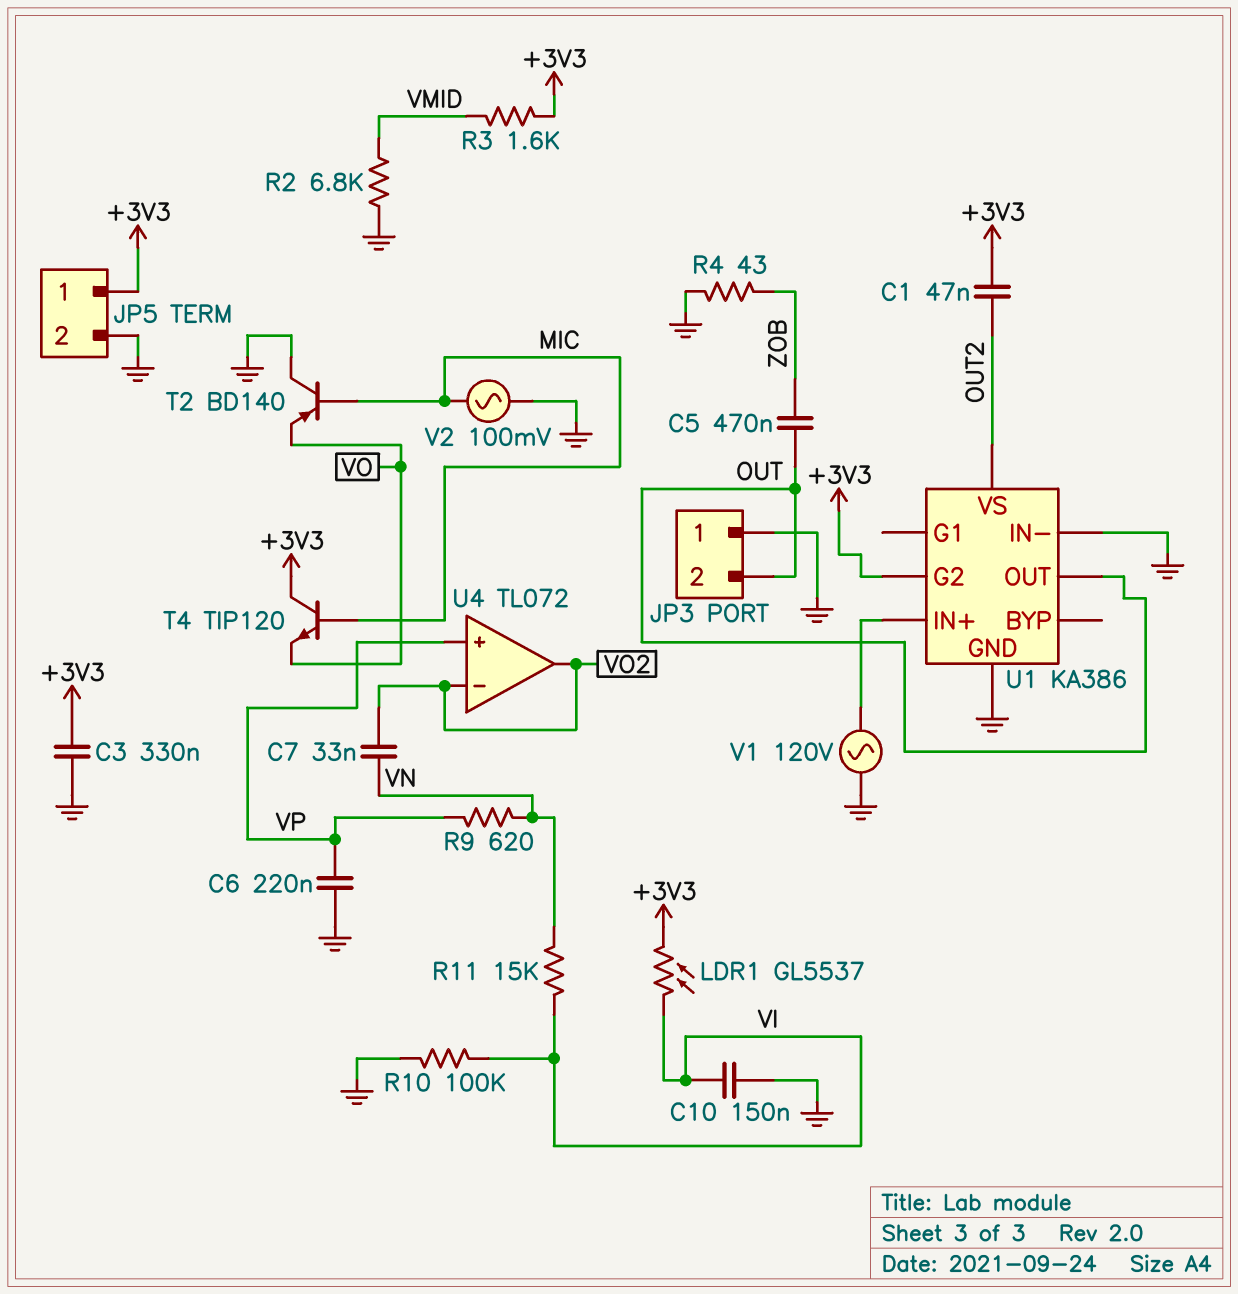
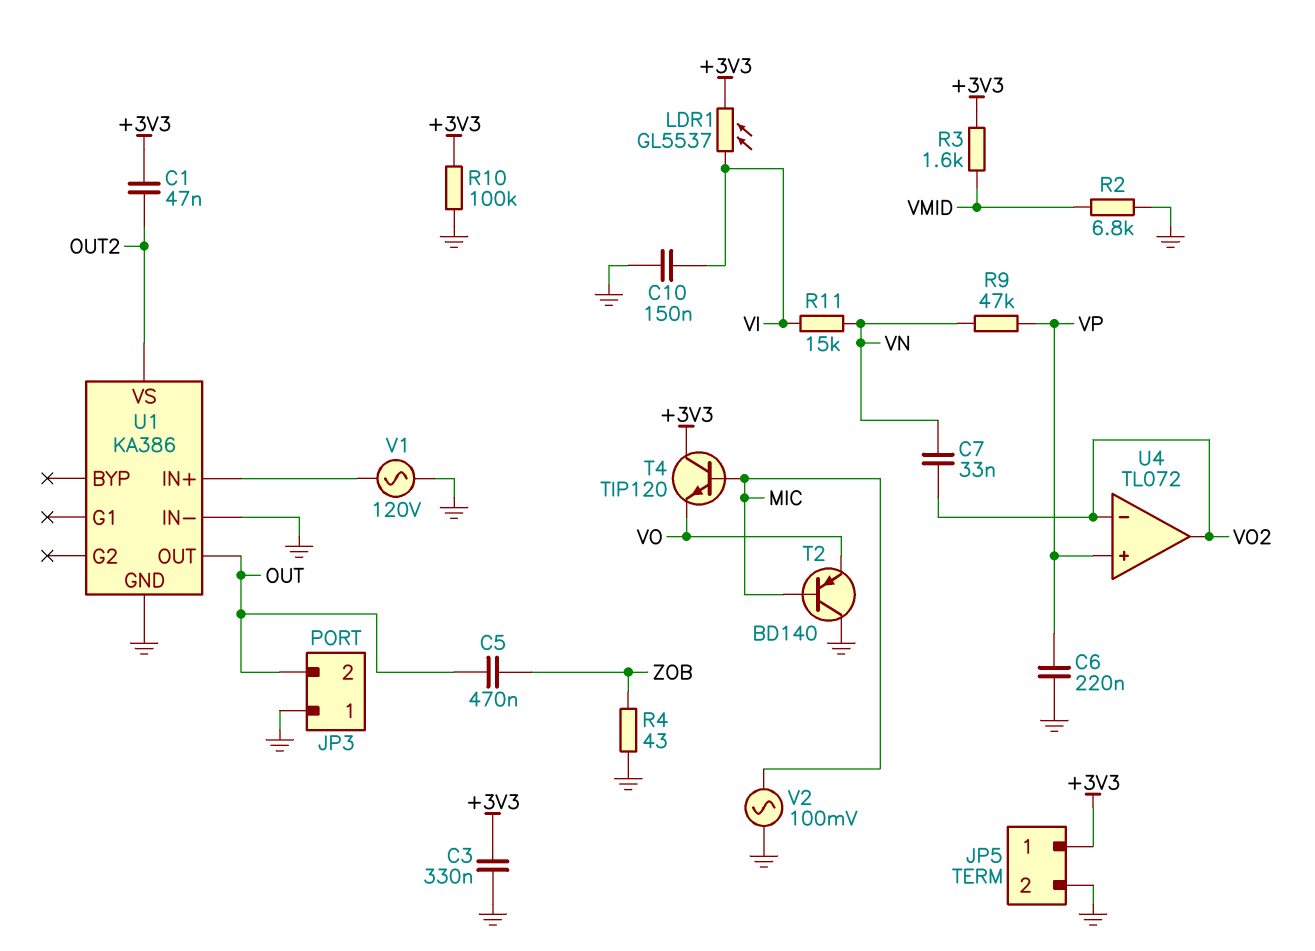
R9: 620 (VN, VP) -> 47k (VN, VP)
R10: 100k (GND, VI) -> 100k (+3V3, GND)
U1 pin G2: +3V3 -> none

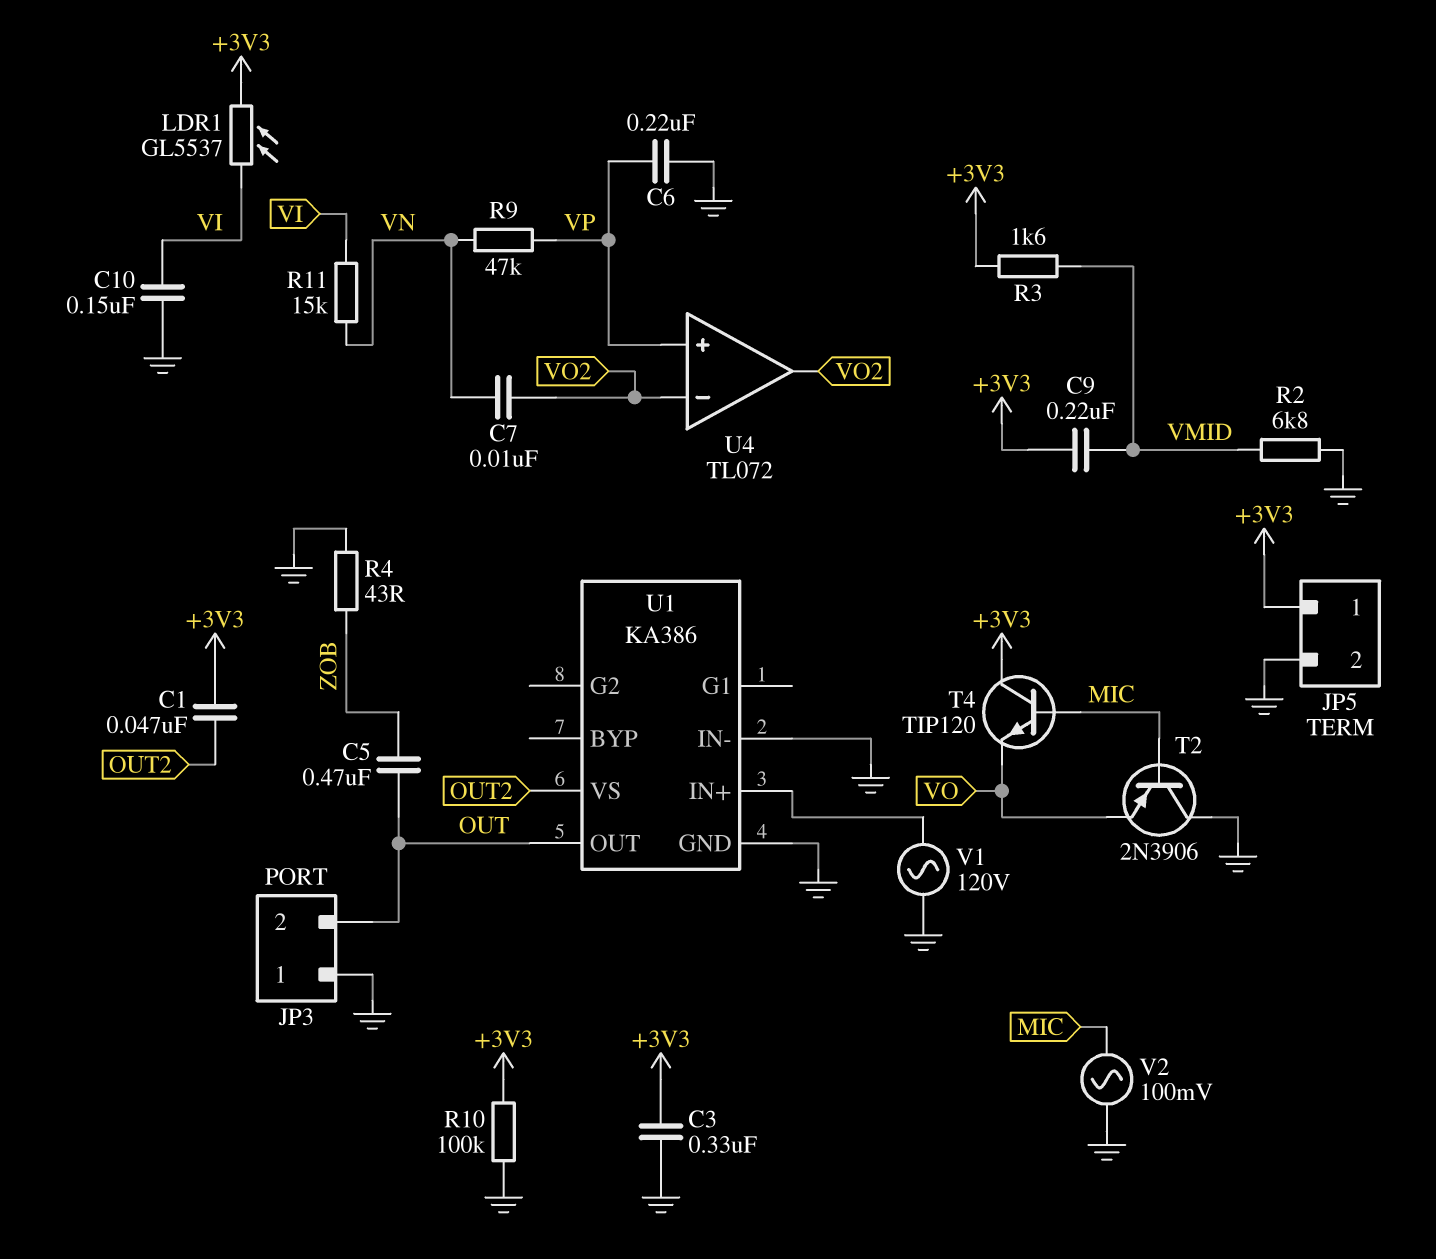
C7: 33nF (VN, VO2) -> 10nF (VN, VO2)
C9: none -> 220nF (+3V3, VMID)
T2: PNP BD140 (B MIC, C GND, E VO) -> PNP 2N3906 (B MIC, C GND, E VO)

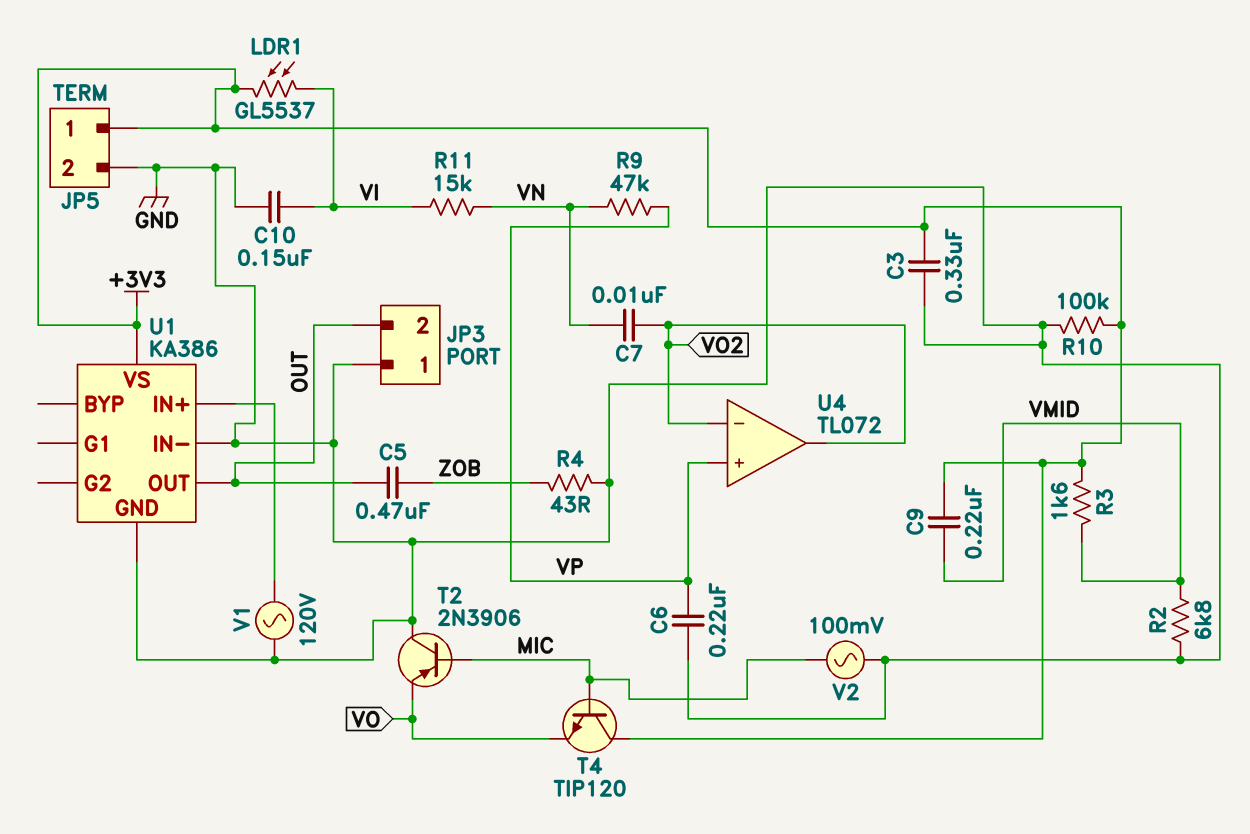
C1: 47nF (+3V3, OUT2) -> none
U1 pin VS: OUT2 -> +3V3

